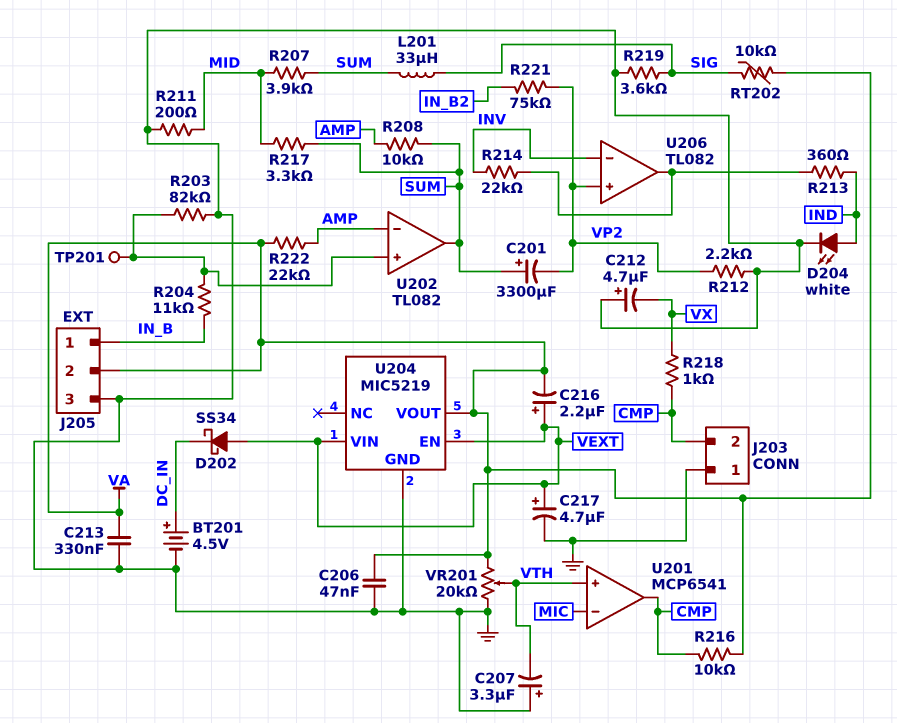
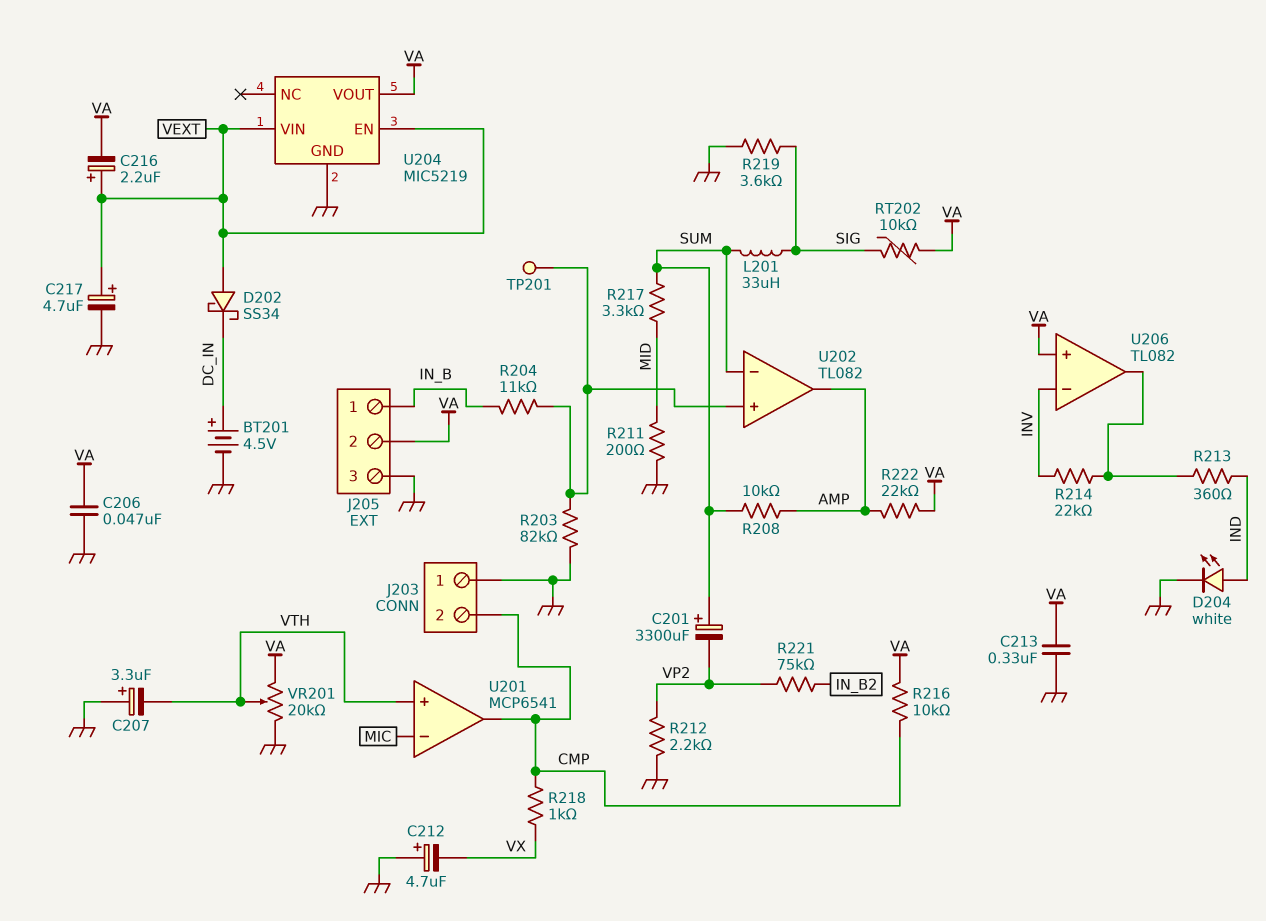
R207: 3.9k (MID, SUM) -> none
U202 pin in-: AMP -> SUM
U202 pin out: SUM -> AMP
U206 pin in+: VP2 -> VA

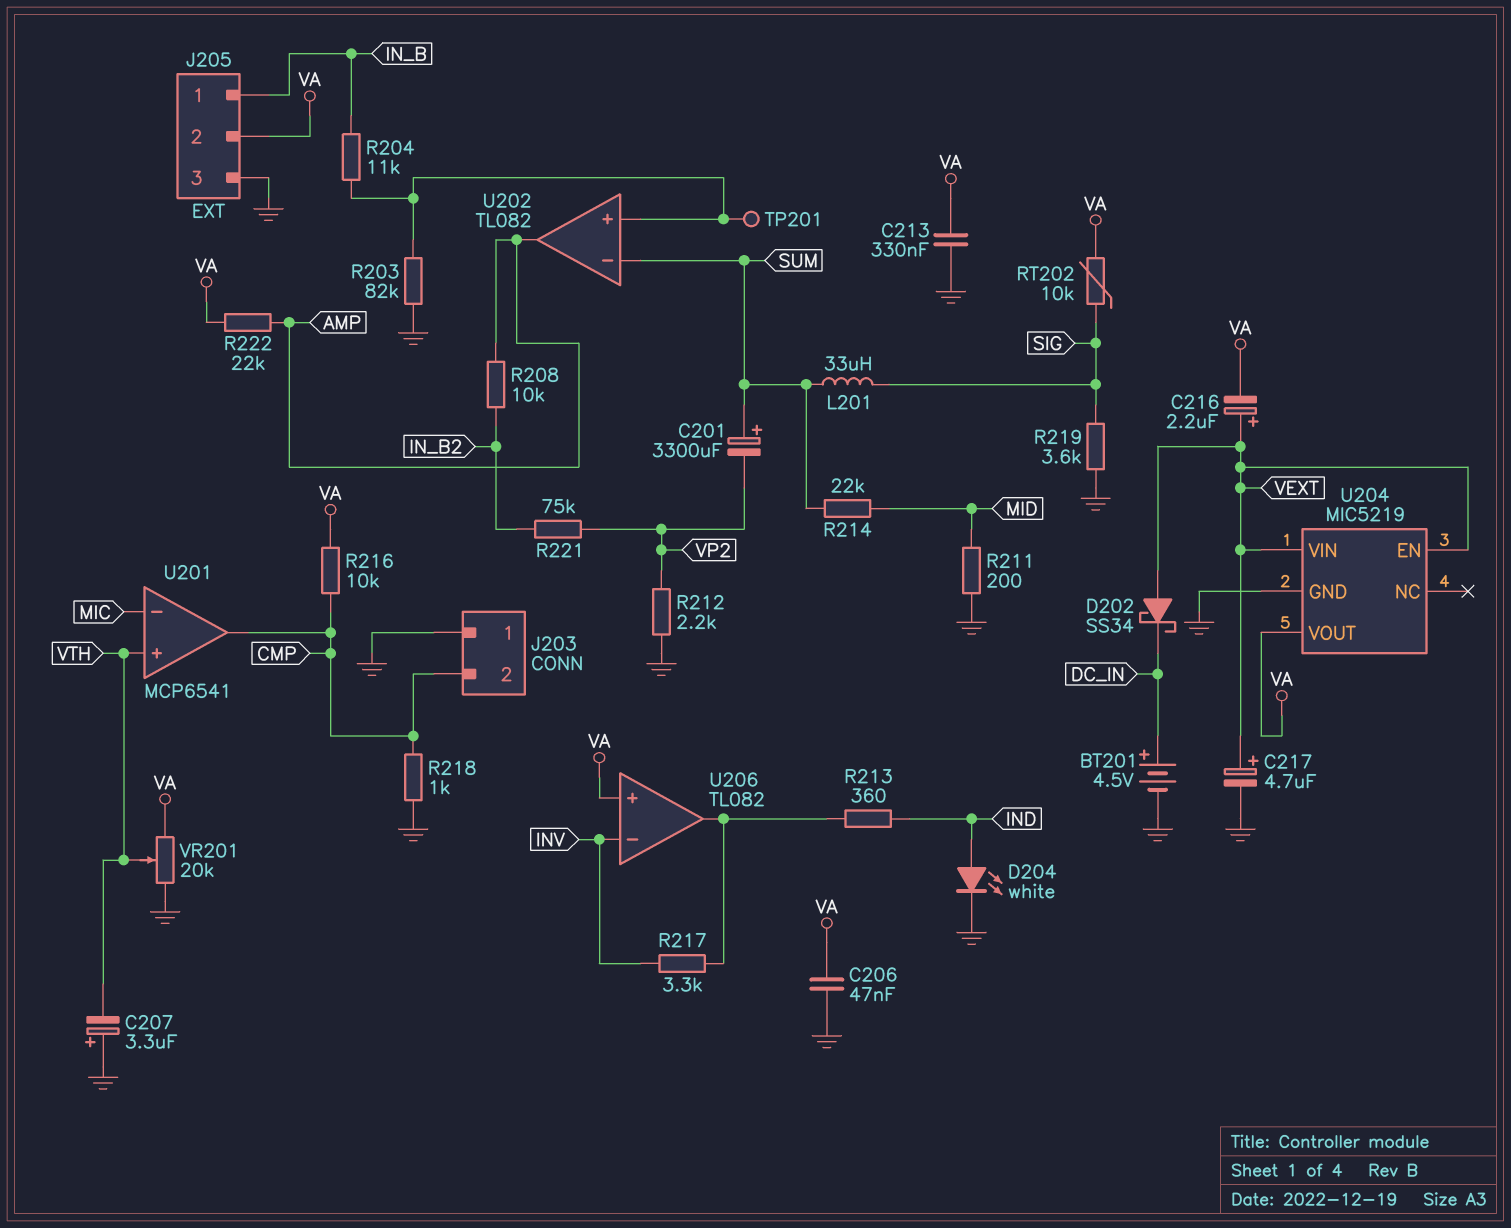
C212: 4.7uF (plus GND, minus VX) -> none
R208: 10k (AMP, SUM) -> 10k (AMP, IN_B2)
R214: 22k (INV, U206/out) -> 22k (MID, SUM)
R217: 3.3k (MID, SUM) -> 3.3k (INV, U206/out)
R218: 1k (CMP, VX) -> 1k (CMP, GND)

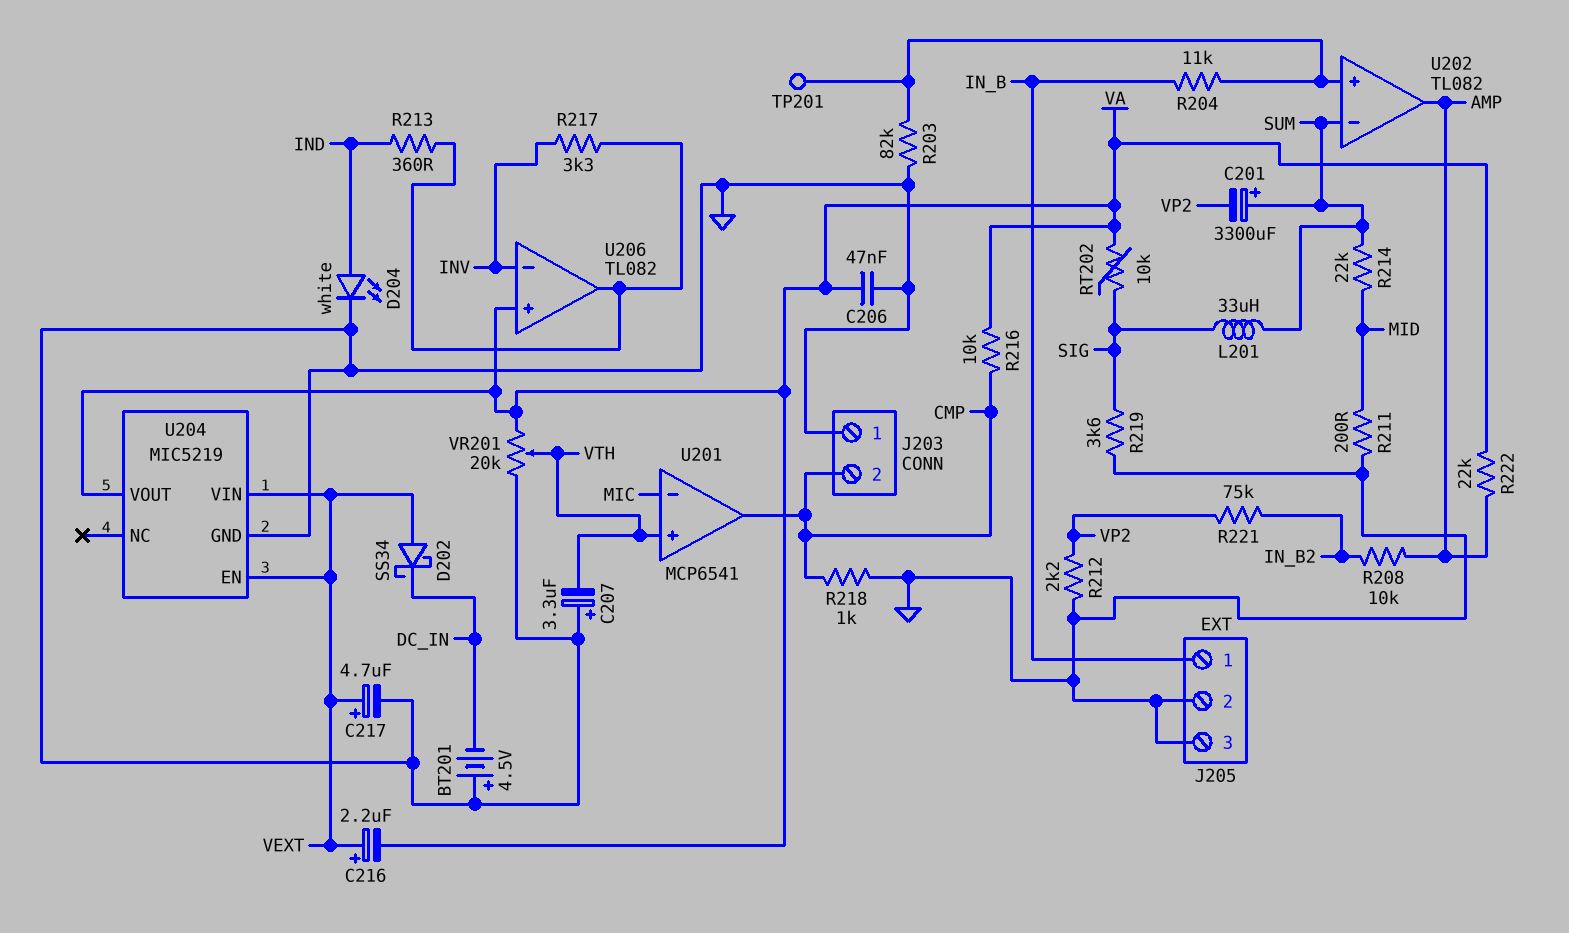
BT201: 4.5V (plus DC_IN, minus GND) -> 4.5V (plus GND, minus DC_IN)
C213: 330nF (GND, VA) -> none
J205 pin 2: VA -> GND

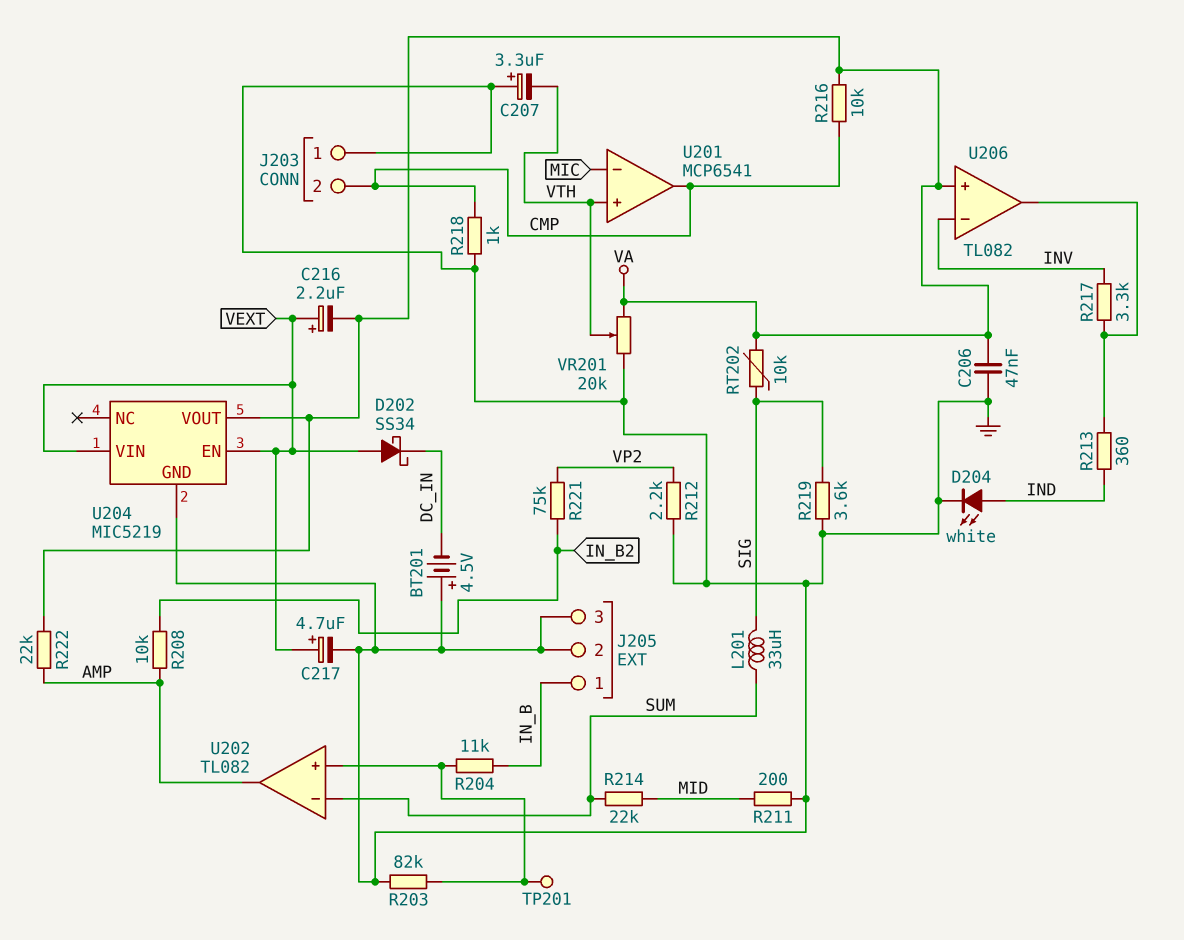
C201: 3300uF (plus SUM, minus VP2) -> none

